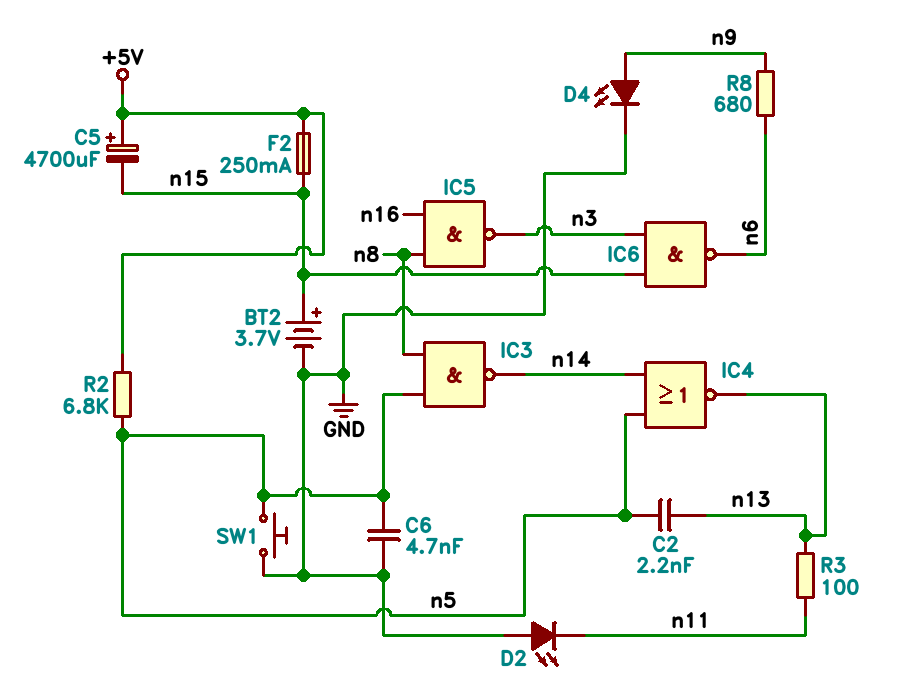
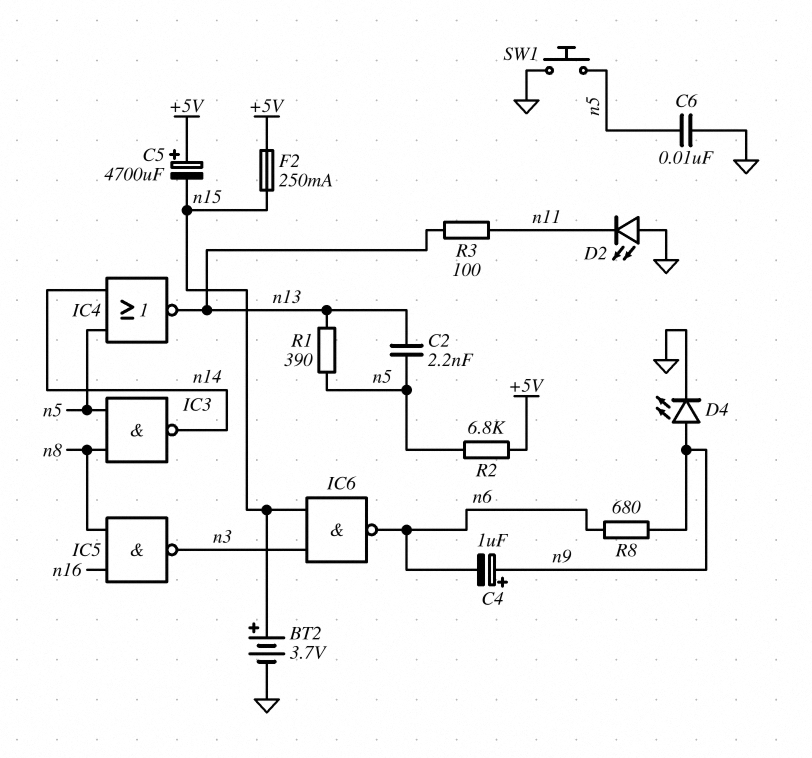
C4: none -> 1uF (plus n9, minus n6)
C6: 4.7nF (GND, n5) -> 10nF (GND, n5)
R1: none -> 390 (n5, n13)

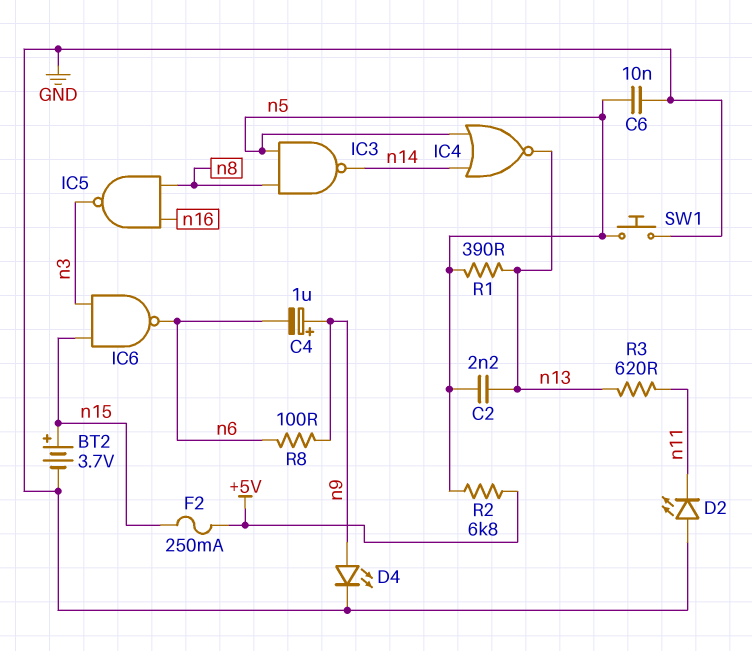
C5: 4700uF (plus +5V, minus n15) -> none
R3: 100 (n11, n13) -> 620 (n11, n13)
R8: 680 (n6, n9) -> 100 (n6, n9)

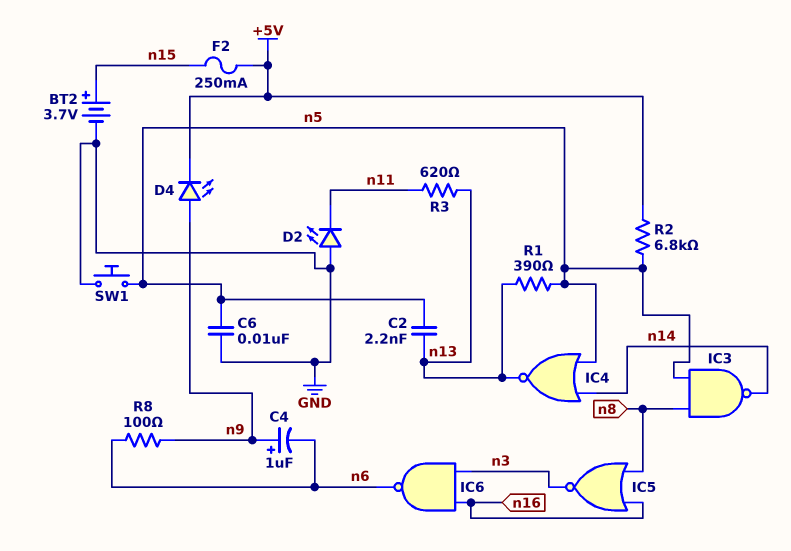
D4: LED (A n9, K GND) -> LED (A n9, K +5V)
IC5: NAND (in n8, in n16, out n3) -> NOR (in n8, in n16, out n3)
IC6: NAND (in n3, in n15, out n6) -> NAND (in n3, in n16, out n6)

